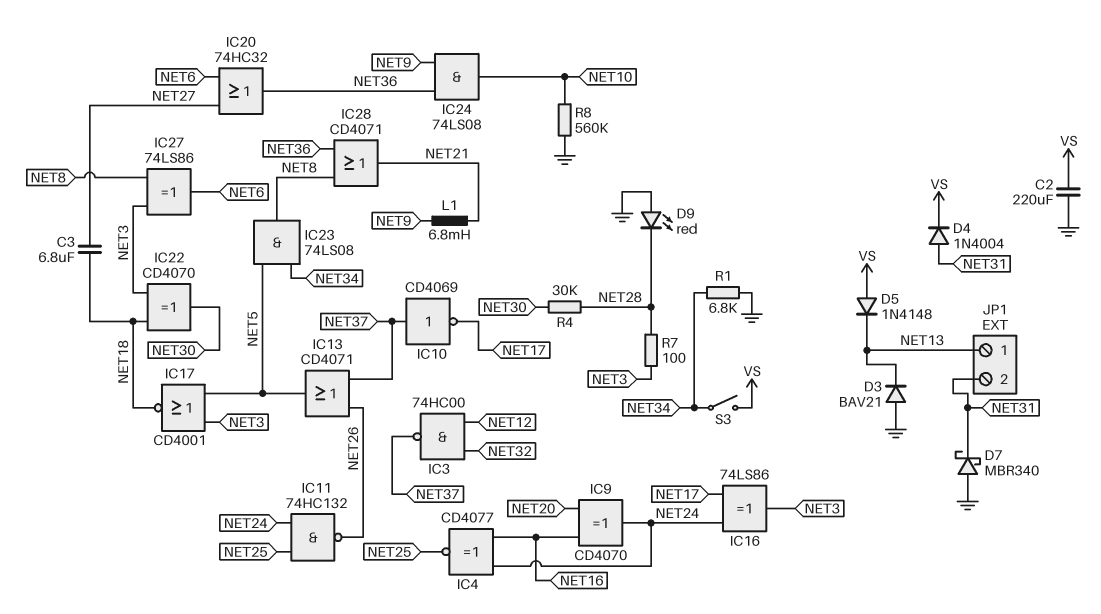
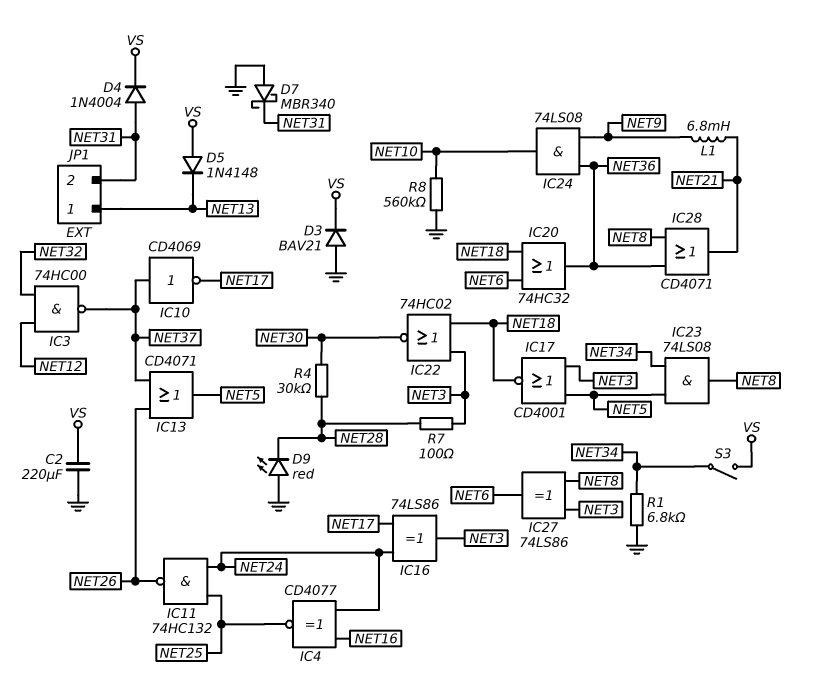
C3: 6.8uF (NET18, NET27) -> none
D3: diode BAV21 (A GND, K NET13) -> diode BAV21 (A GND, K VS)
IC9: XOR CD4070 (in NET16, in NET20, out NET24) -> none
IC20: OR 74HC32 (in NET6, in NET27, out NET36) -> OR 74HC32 (in NET6, in NET18, out NET36)
IC22: XOR CD4070 (in NET3, in NET18, out NET30) -> NOR 74HC02 (in NET3, in NET18, out NET30)

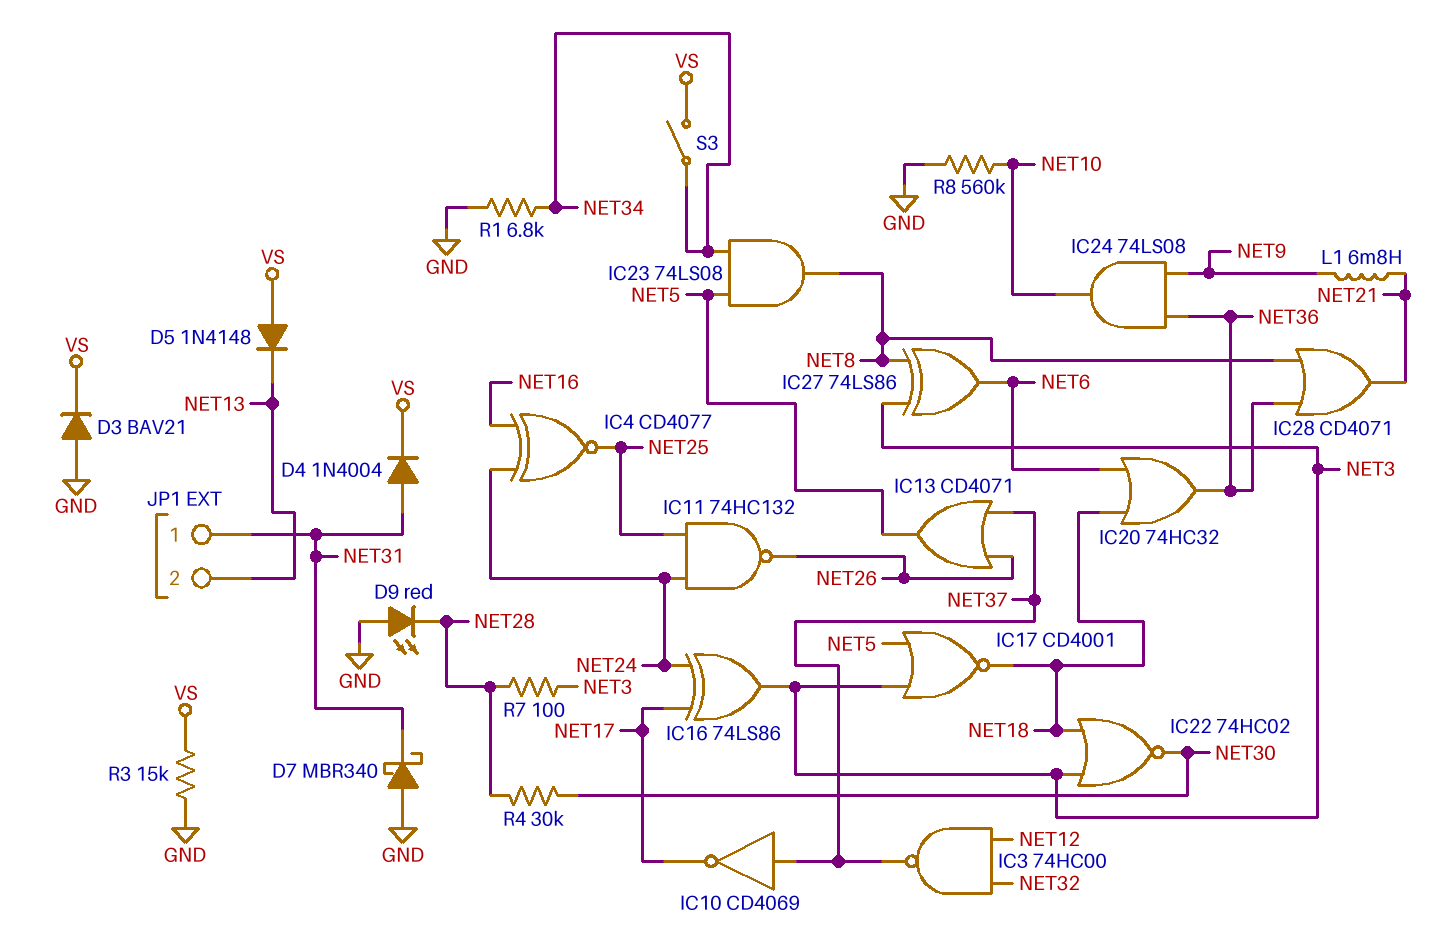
C2: 220uF (GND, VS) -> none
JP1 pin 1: NET13 -> NET31
JP1 pin 2: NET31 -> NET13
R3: none -> 15k (GND, VS)

